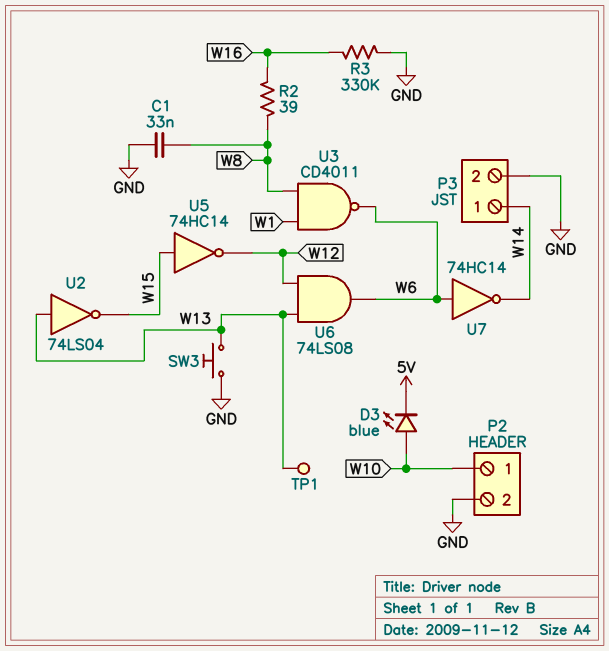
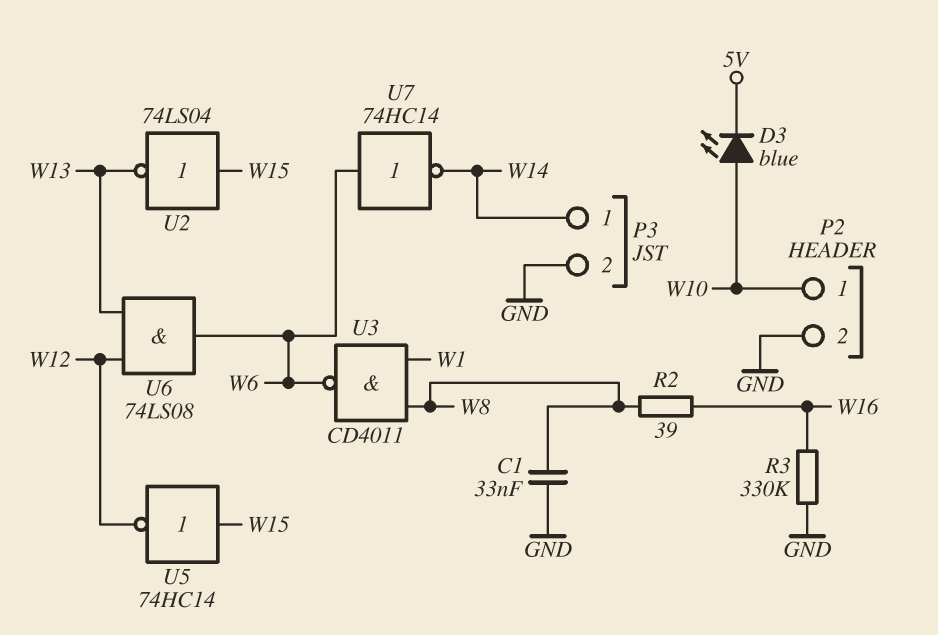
SW3: button (GND, W13) -> none
TP1: test point (W13) -> none
U2: NOT 74LS04 (in W13, out W15) -> NOT 74LS04 (in W15, out W13)

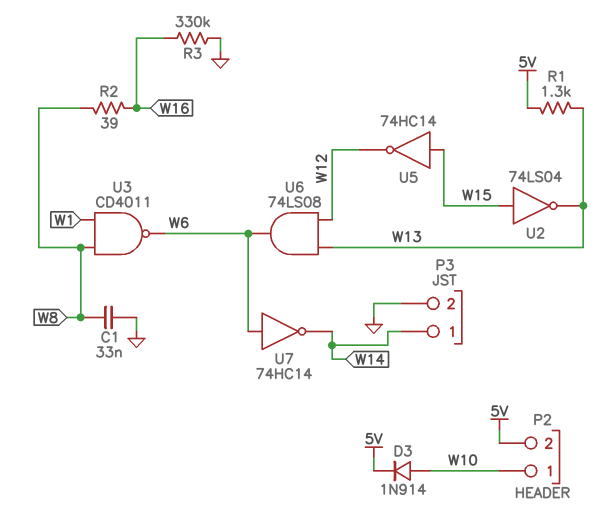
D3: LED blue (A W10, K 5V) -> diode 1N914 (A W10, K 5V)
P2 pin 2: GND -> 5V
R1: none -> 1.3k (5V, W13)

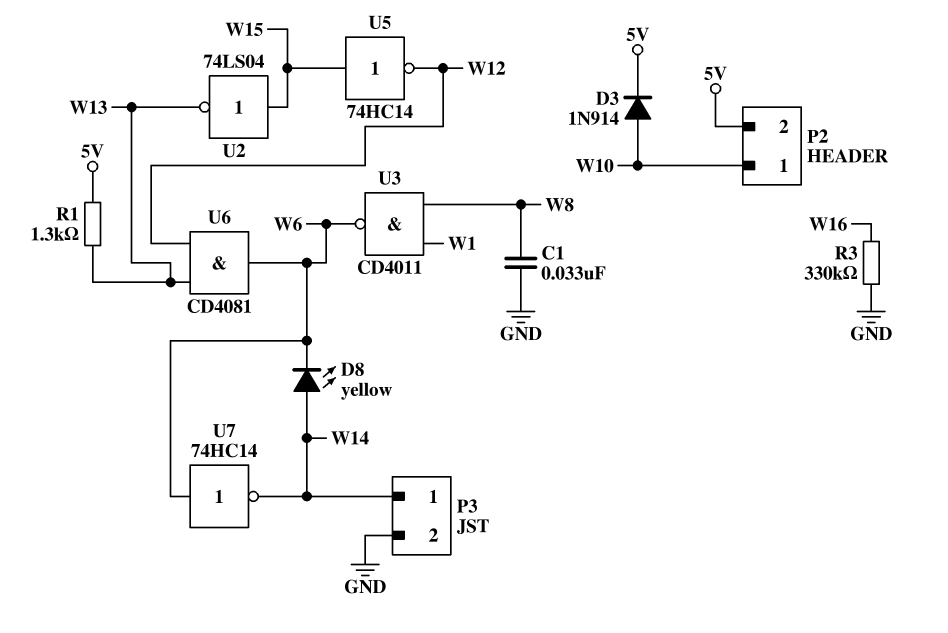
D8: none -> LED yellow (A W14, K W6)
R2: 39 (W8, W16) -> none
U6: AND 74LS08 (in W12, in W13, out W6) -> AND CD4081 (in W12, in W13, out W6)

